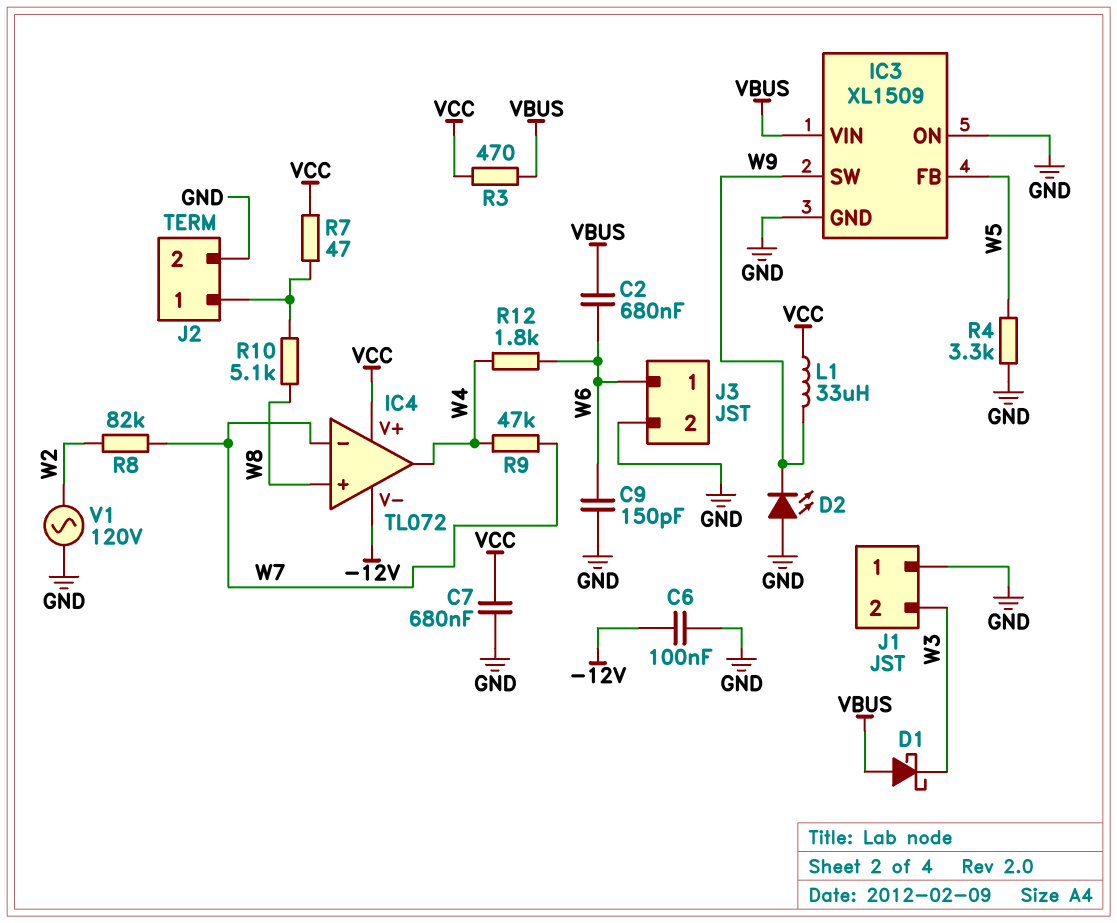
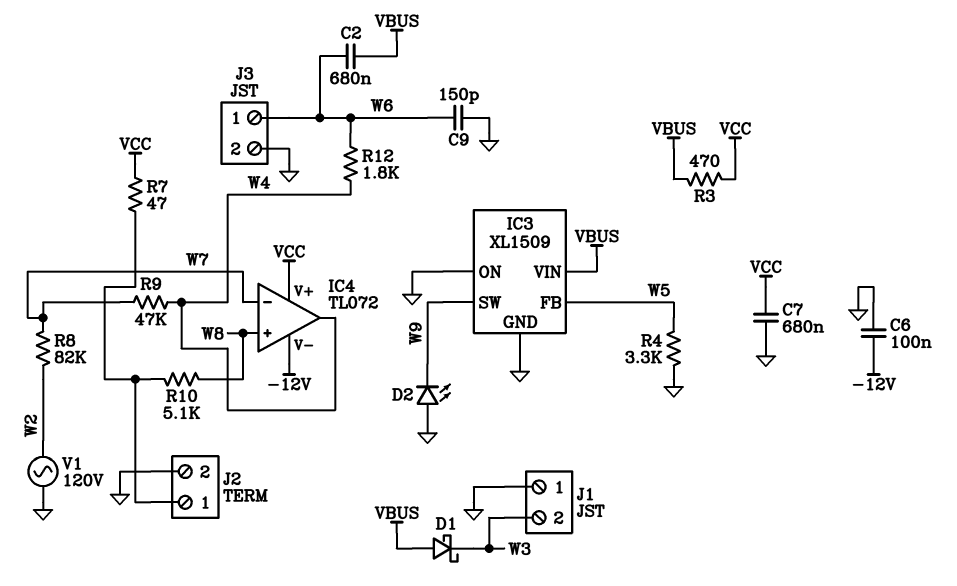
L1: 33uH (VCC, W9) -> none

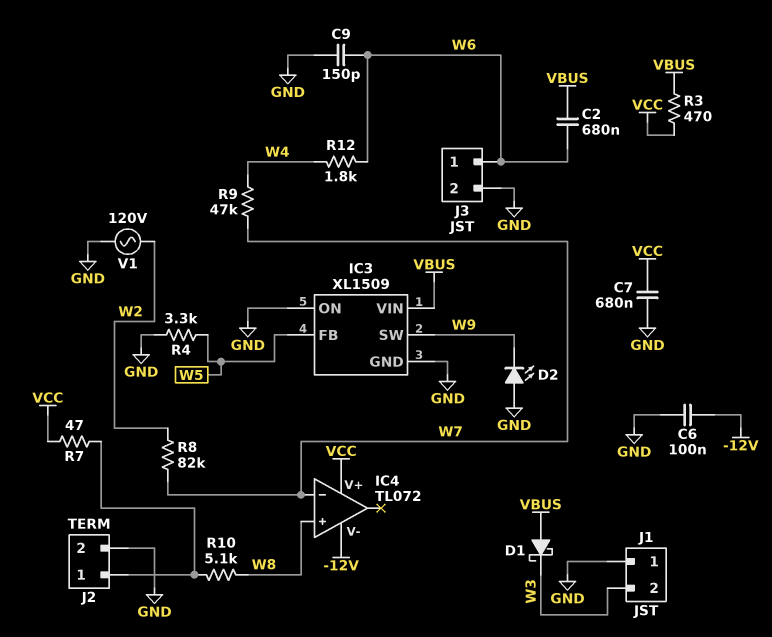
IC4 pin out: W4 -> none

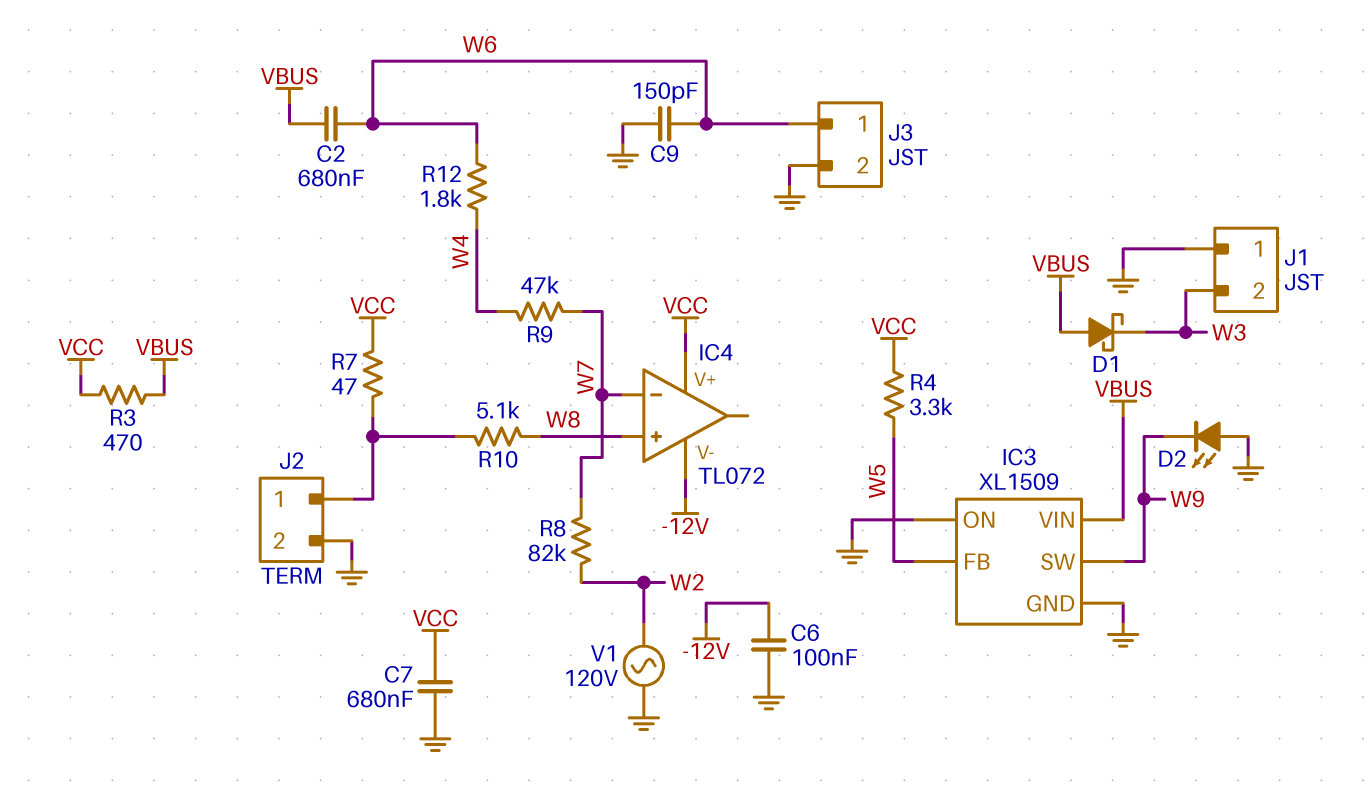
R4: 3.3k (GND, W5) -> 3.3k (VCC, W5)

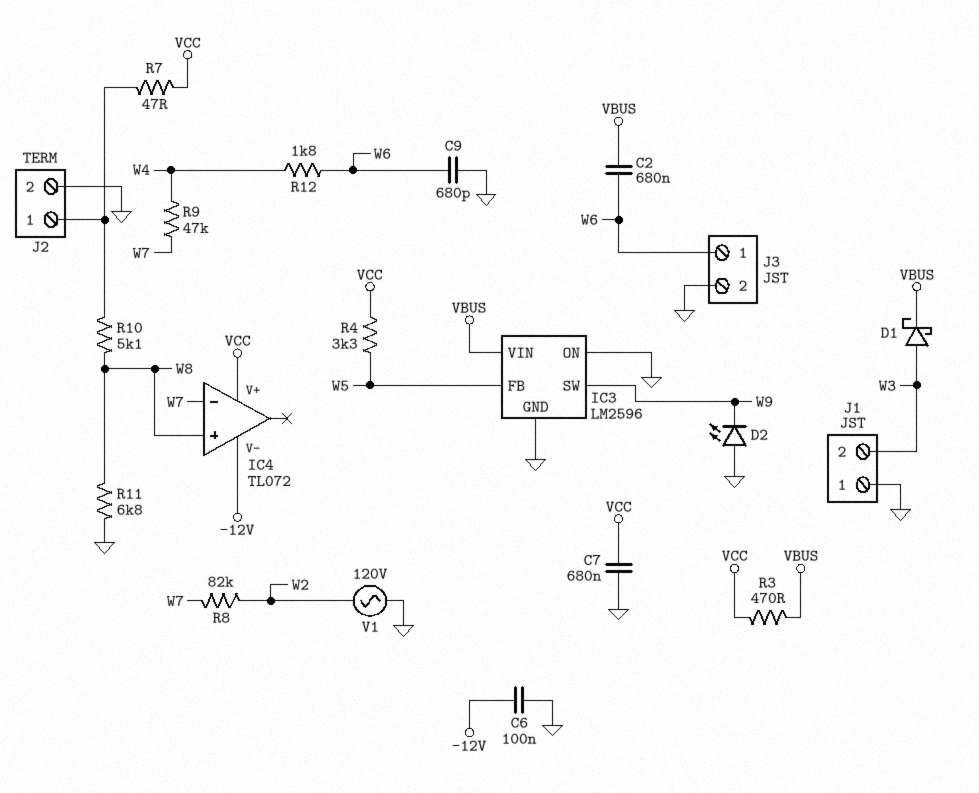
C9: 150pF (GND, W6) -> 680pF (GND, W6)
D1: schottky (A VBUS, K W3) -> schottky (A W3, K VBUS)
IC3: XL1509 -> LM2596
R11: none -> 6.8k (GND, W8)

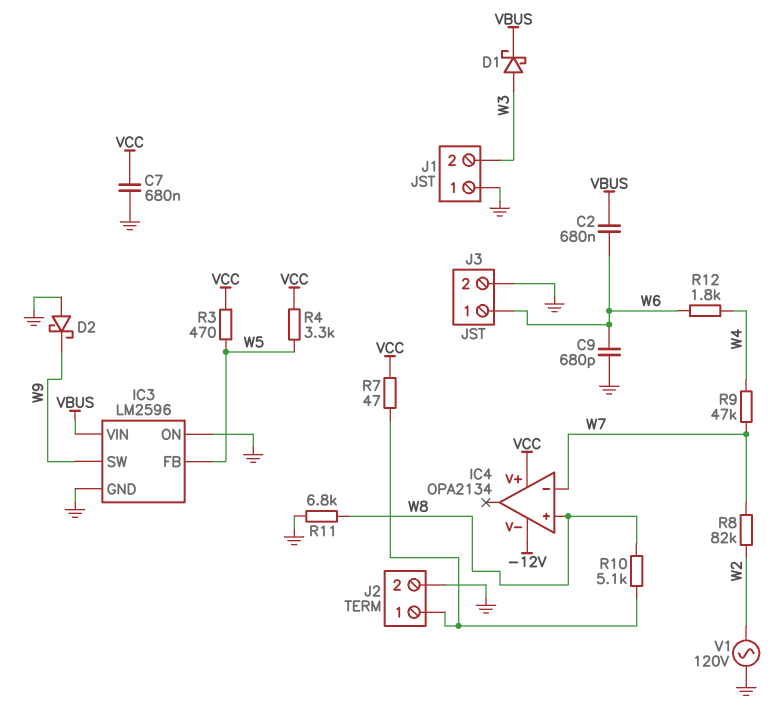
C6: 100nF (-12V, GND) -> none
D2: LED (A GND, K W9) -> schottky (A GND, K W9)
IC4: TL072 -> OPA2134
R3: 470 (VBUS, VCC) -> 470 (VCC, W5)

